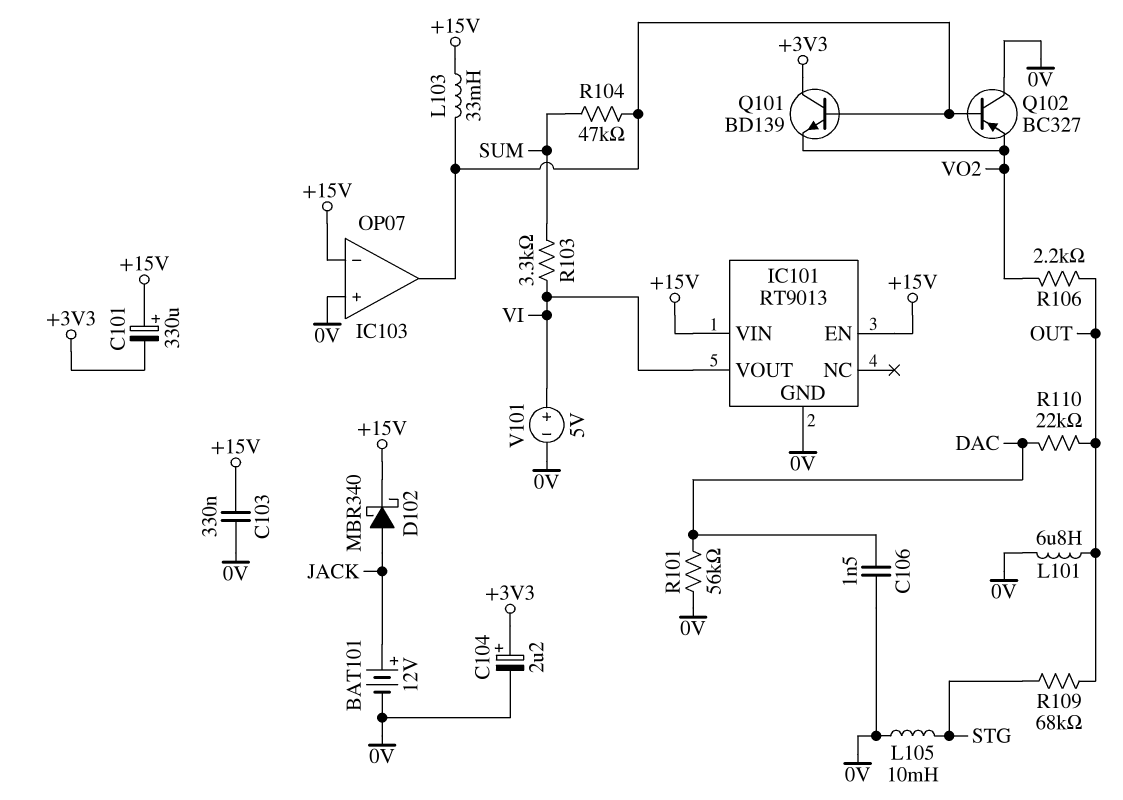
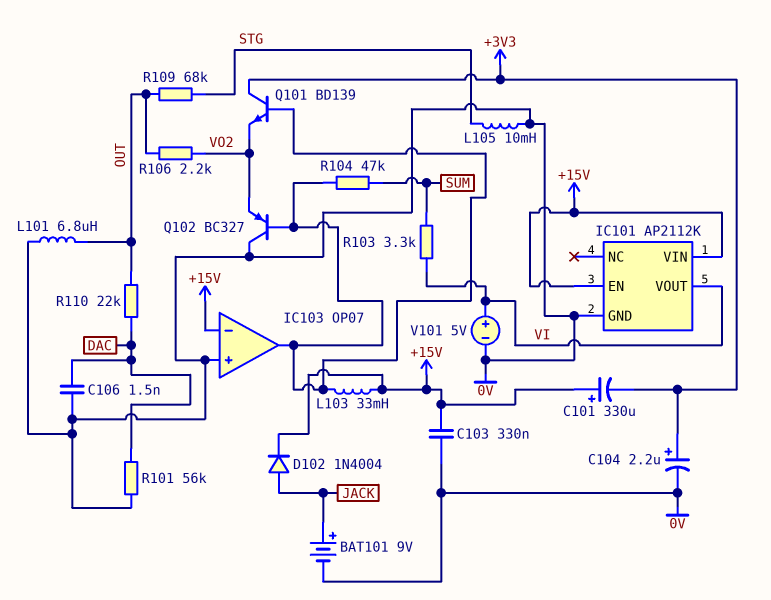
BAT101: 12V (plus JACK, minus 0V) -> 9V (plus JACK, minus 0V)
D102: schottky MBR340 (A JACK, K +15V) -> diode 1N4004 (A JACK, K +15V)
IC101: RT9013 -> AP2112K

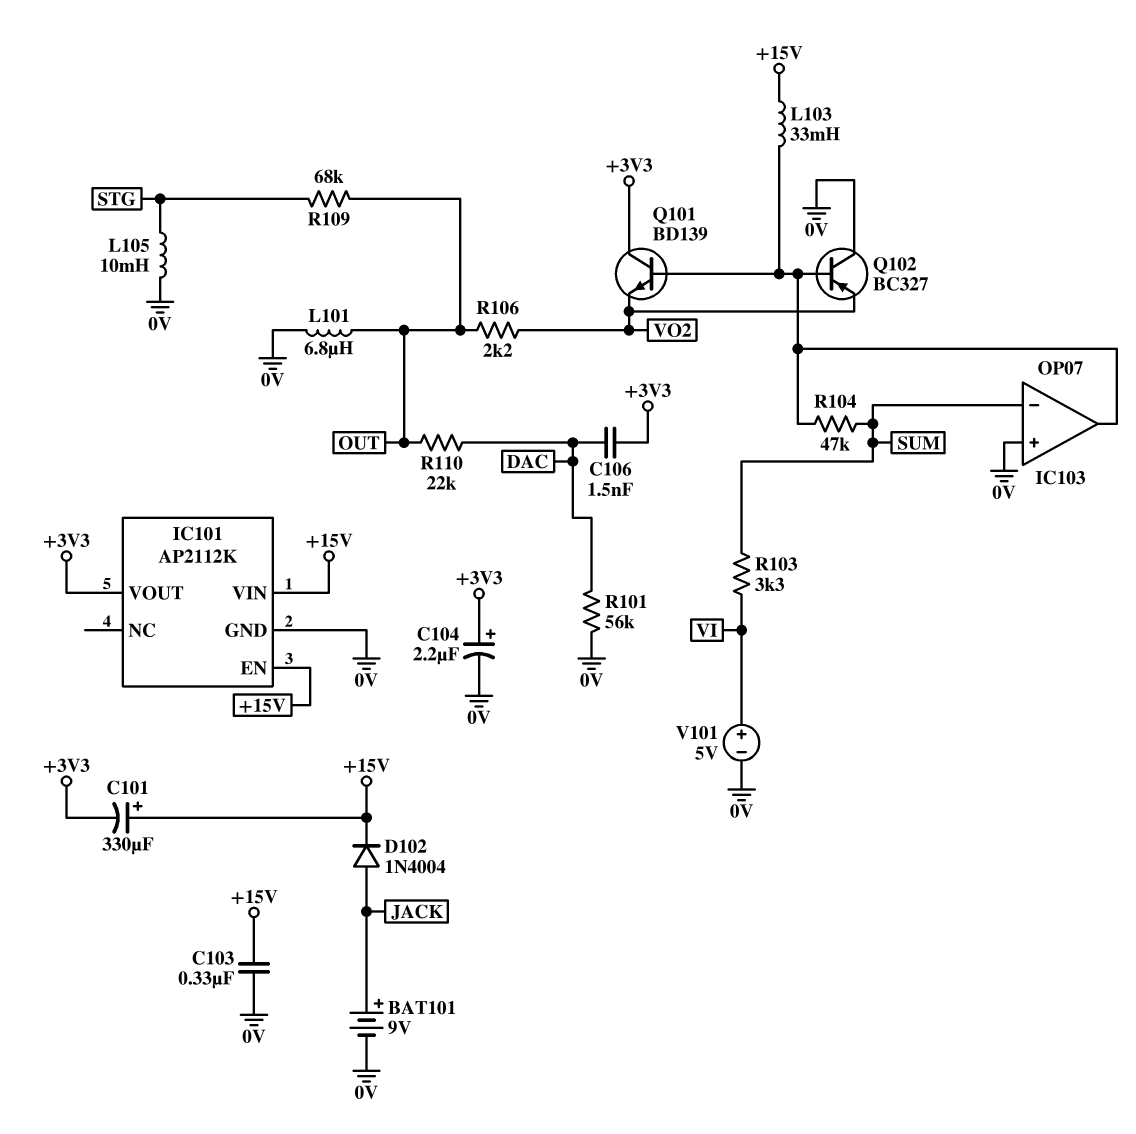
C106: 1.5nF (0V, DAC) -> 1.5nF (+3V3, DAC)
IC101 pin VOUT: VI -> +3V3
IC103 pin in-: +15V -> SUM

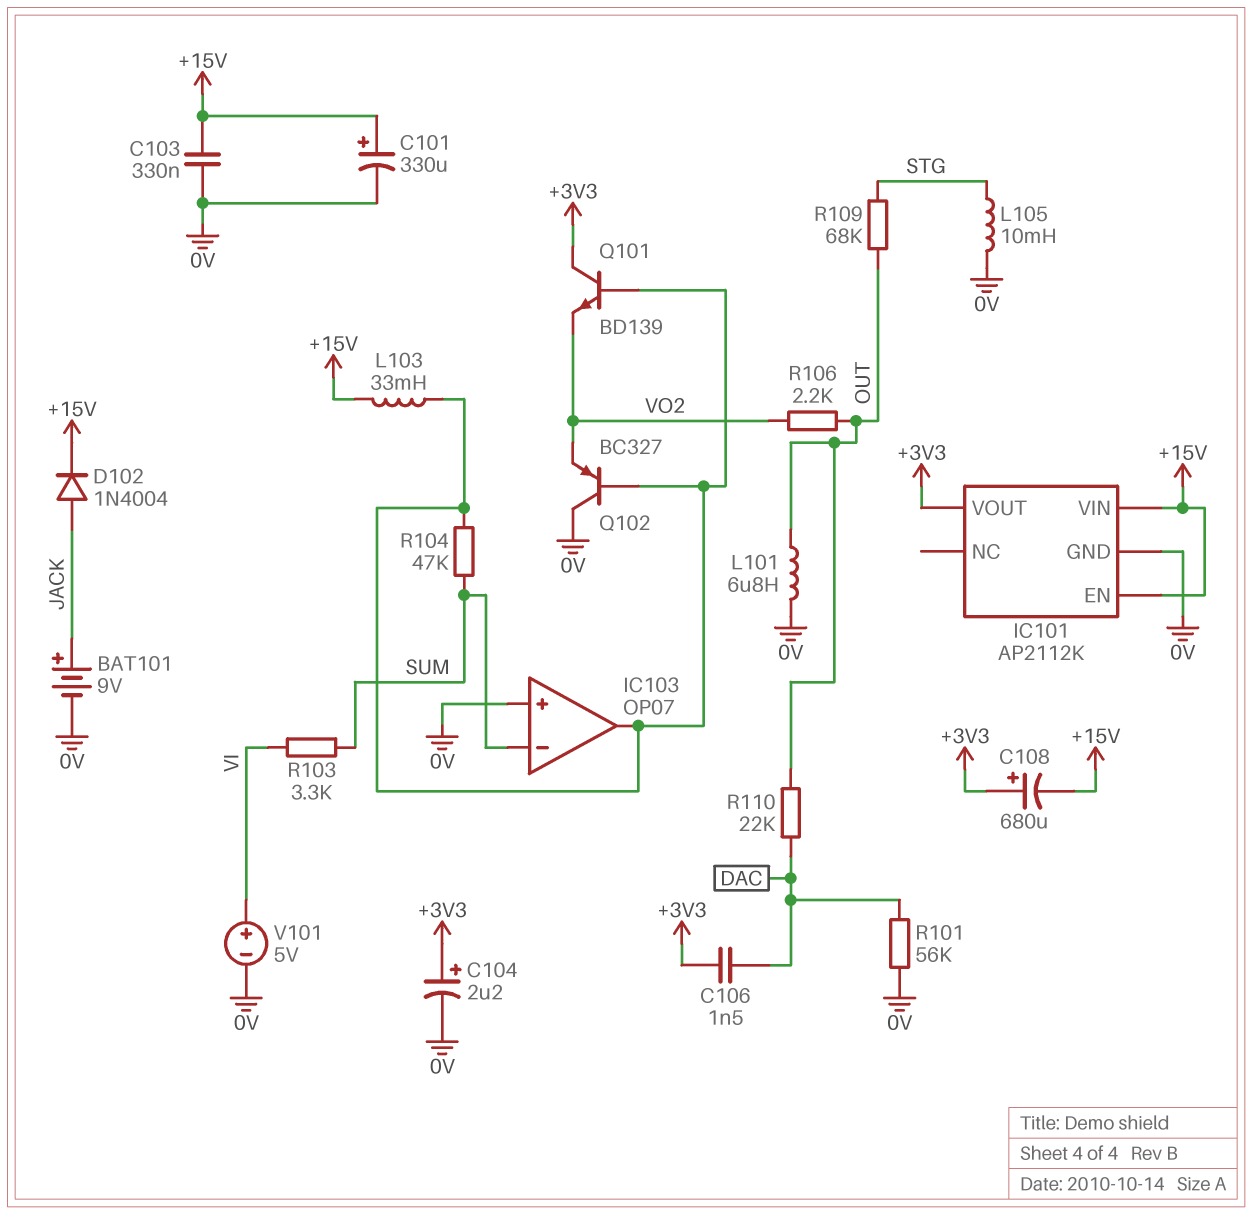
C101: 330uF (plus +15V, minus +3V3) -> 330uF (plus +15V, minus 0V)
C108: none -> 680uF (plus +3V3, minus +15V)

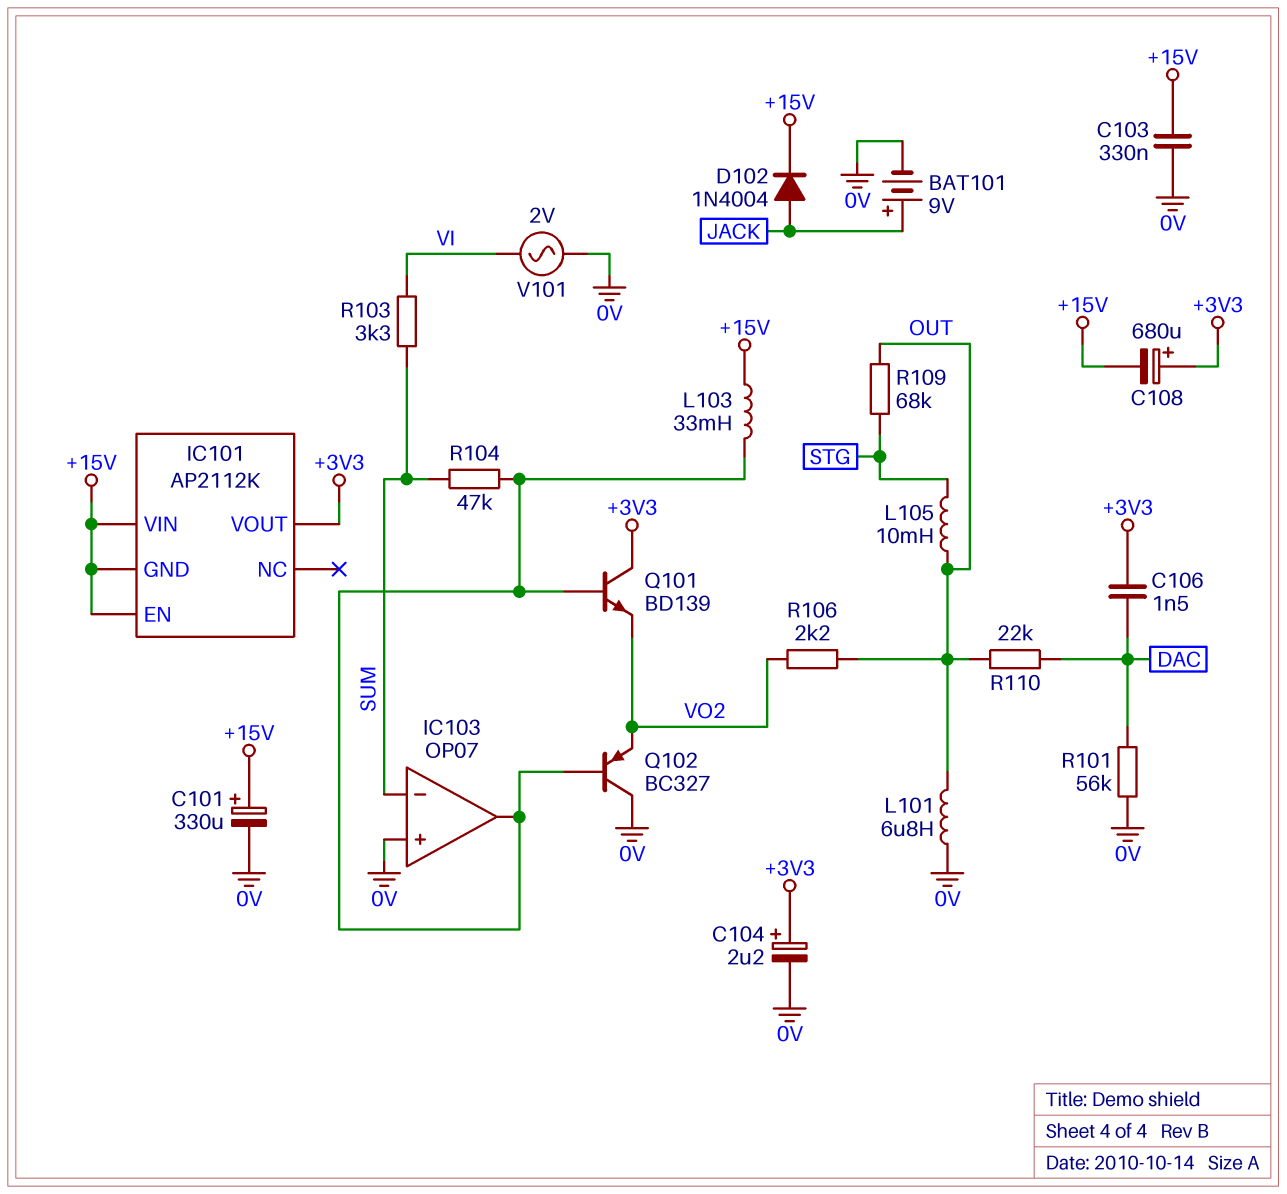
IC101 pin GND: 0V -> +15V
L105: 10mH (0V, STG) -> 10mH (OUT, STG)
V101: 5V (plus VI, minus 0V) -> AC 2V (0V, VI)

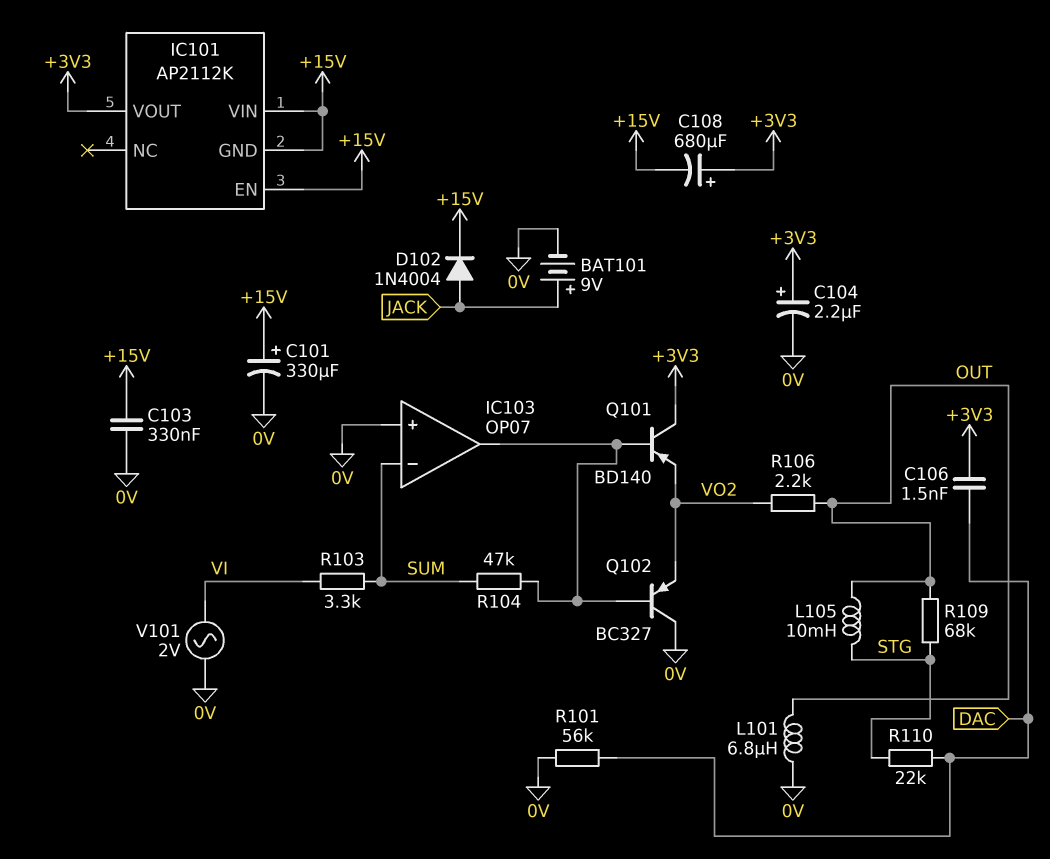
L103: 33mH (+15V, IC103/out) -> none
Q101: NPN BD139 (B IC103/out, C +3V3, E VO2) -> PNP BD140 (B IC103/out, C +3V3, E VO2)
R110: 22k (DAC, OUT) -> 22k (DAC, STG)

